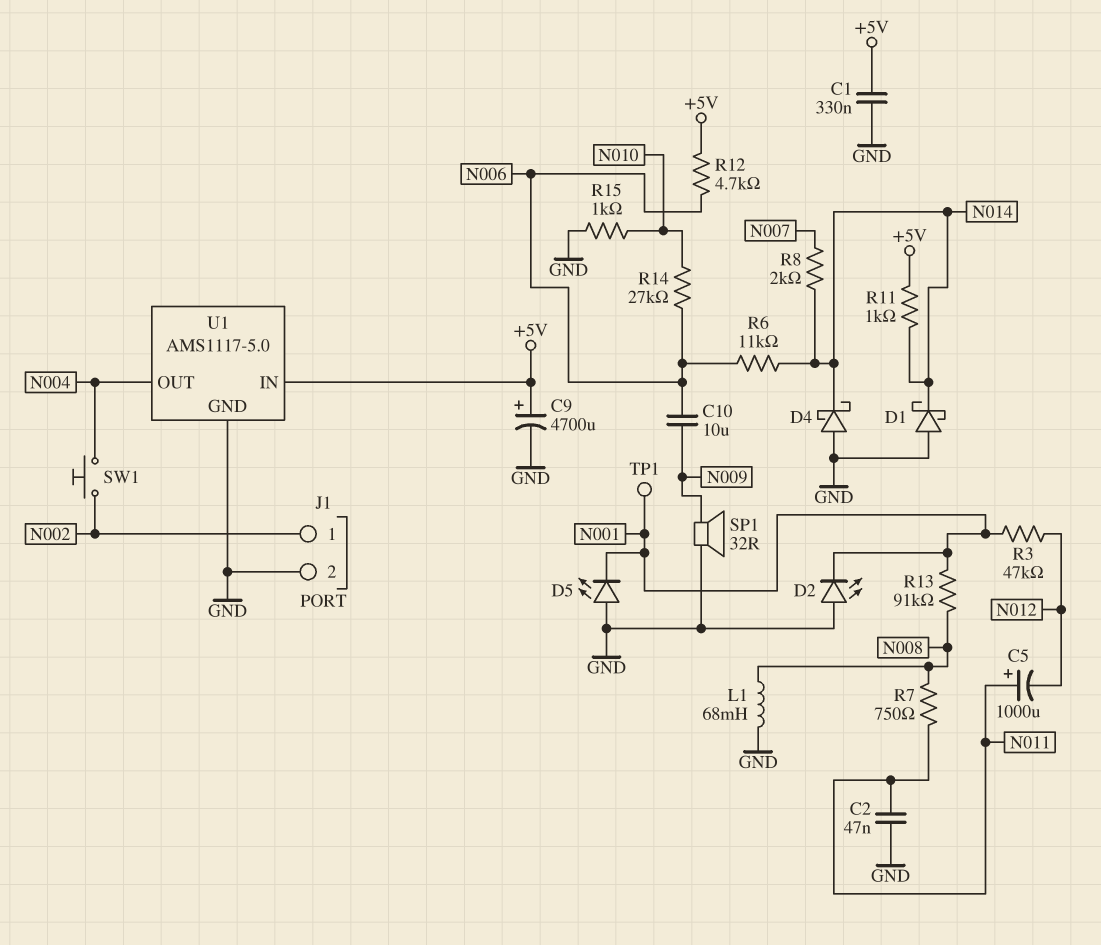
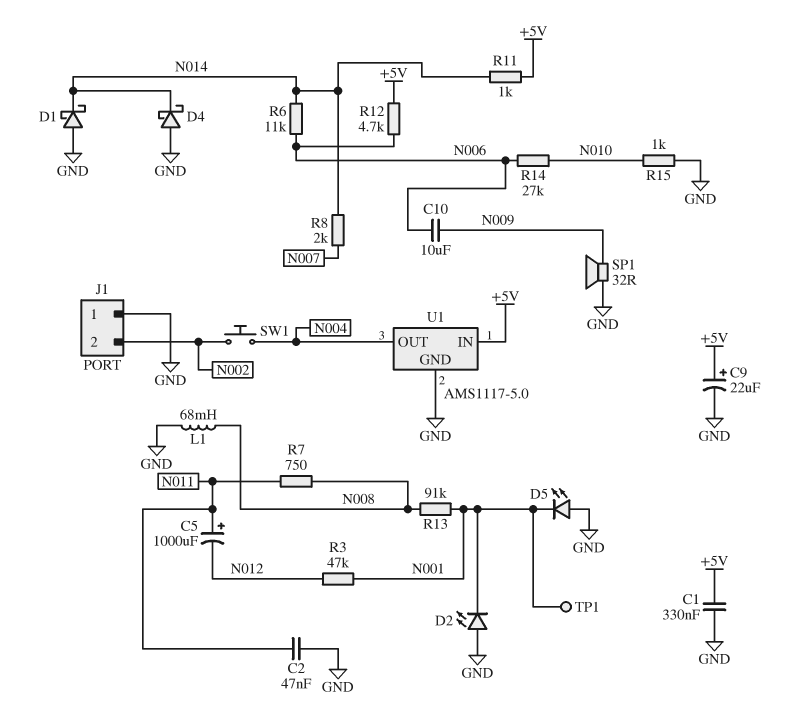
C9: 4700uF (plus +5V, minus GND) -> 22uF (plus +5V, minus GND)
J1 pin 1: N002 -> GND
J1 pin 2: GND -> N002

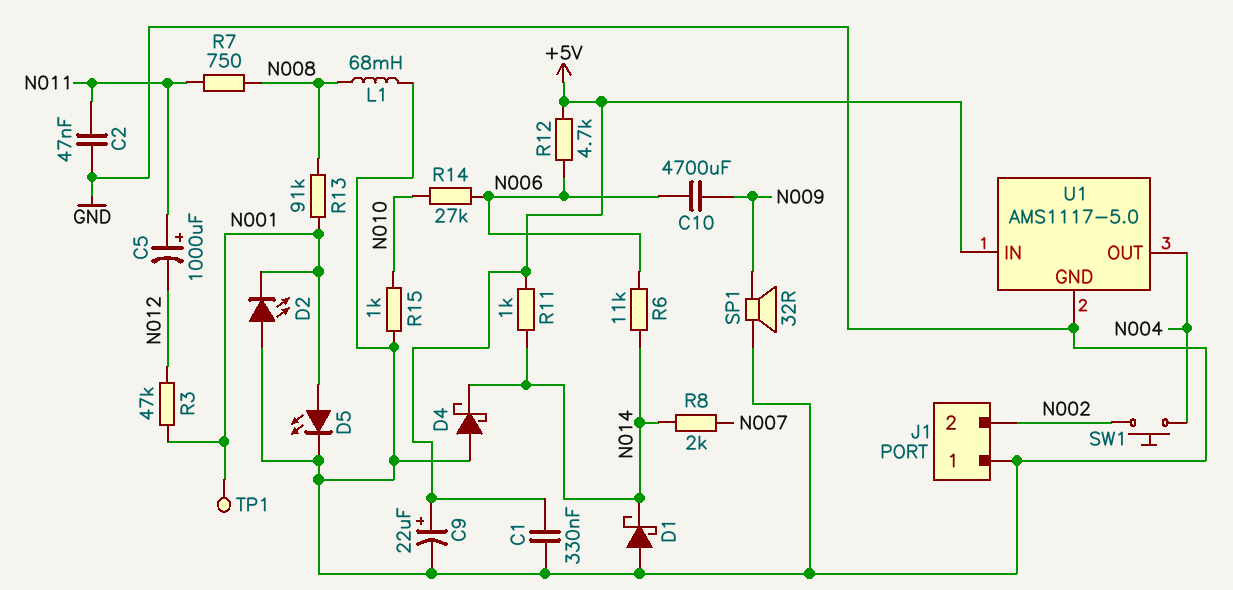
C10: 10uF (N006, N009) -> 4700uF (N006, N009)
D5: LED (A GND, K N001) -> LED (A N001, K GND)

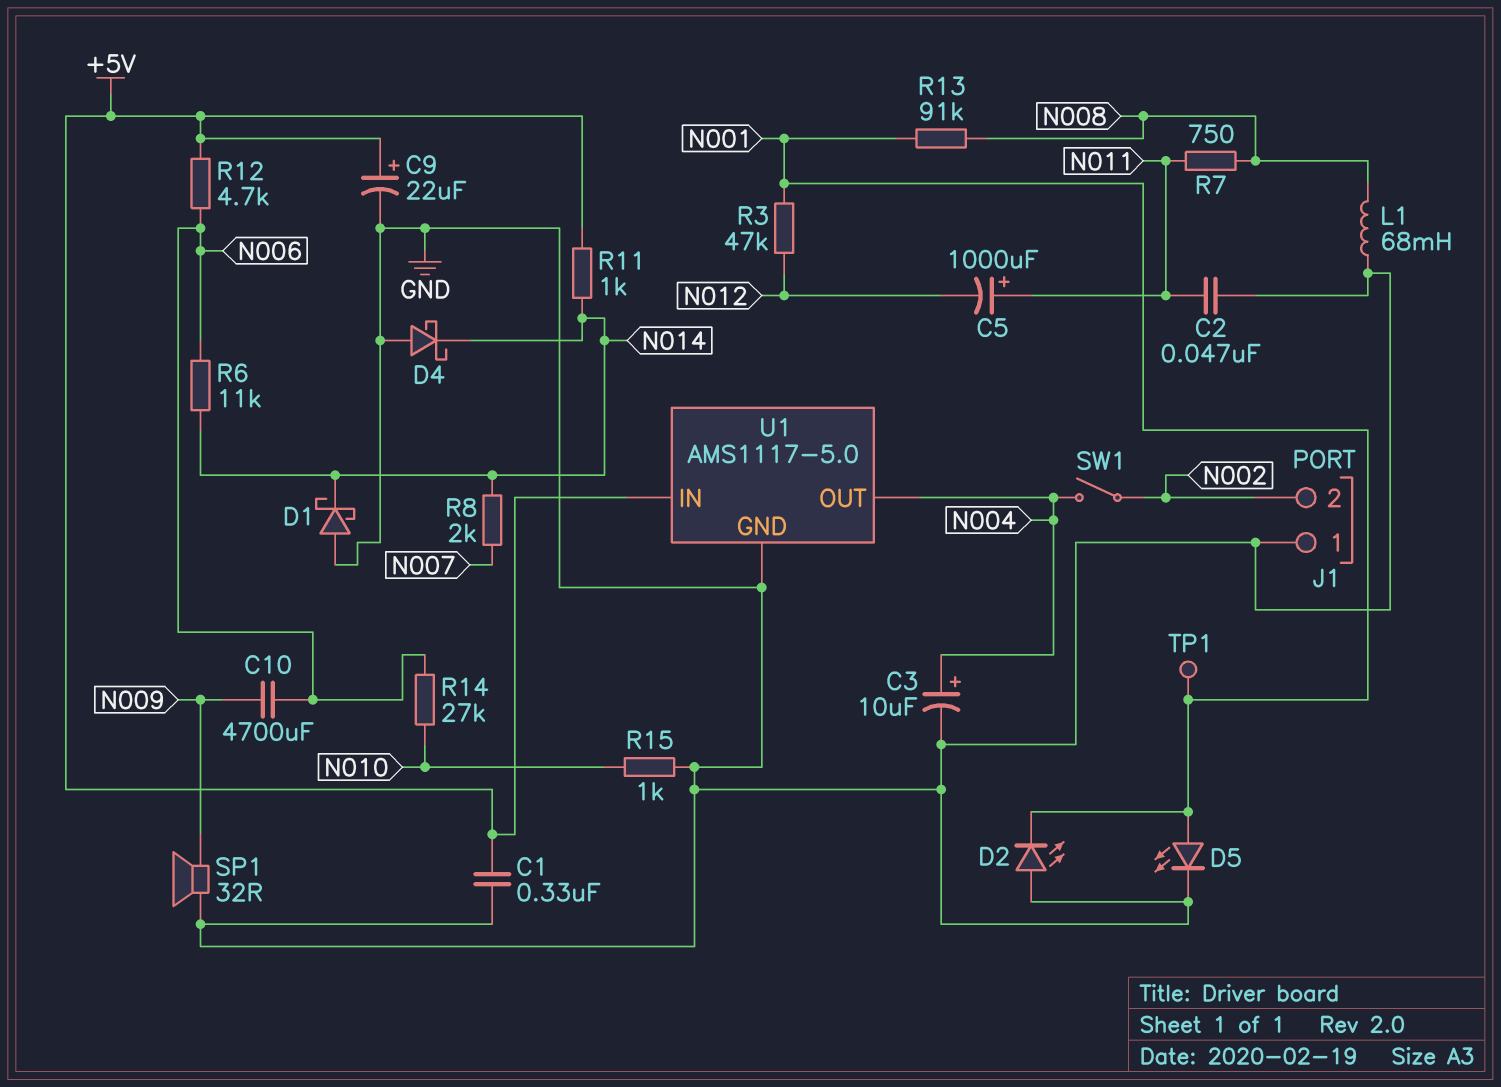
C3: none -> 10uF (plus N004, minus GND)
SW1: button (N002, N004) -> switch (N002, N004)

